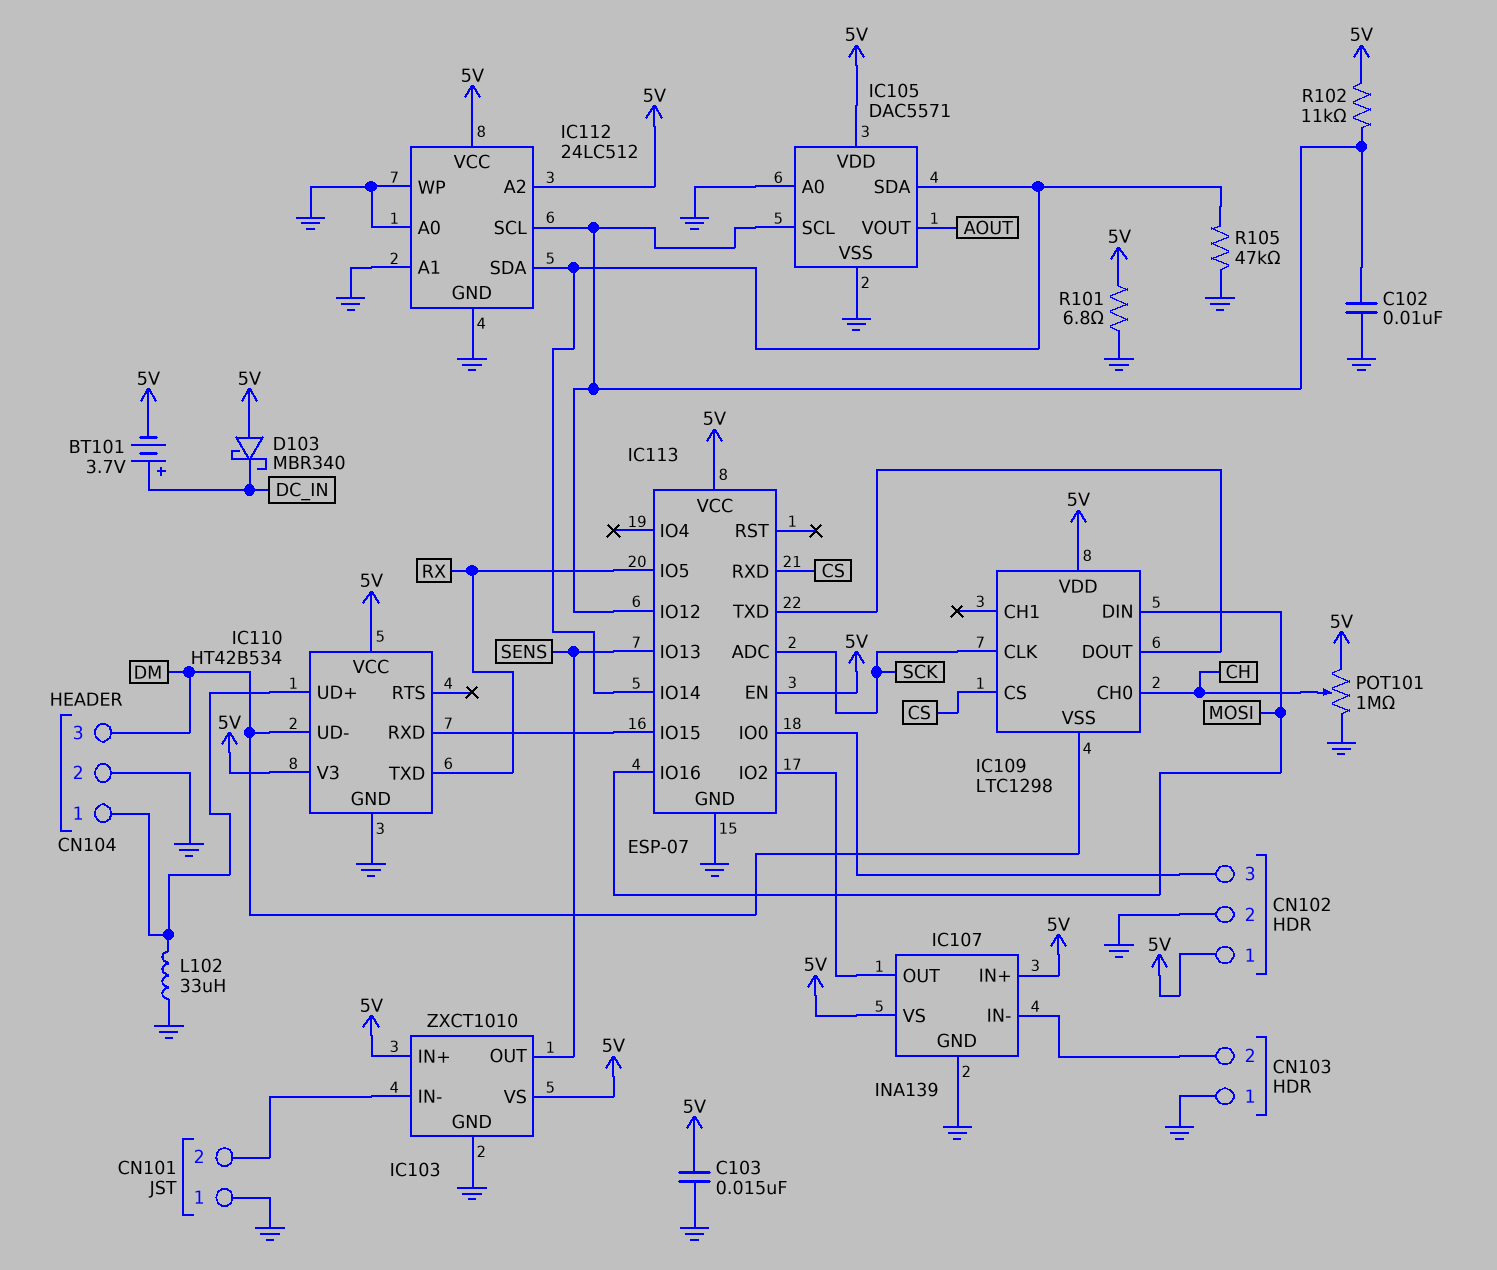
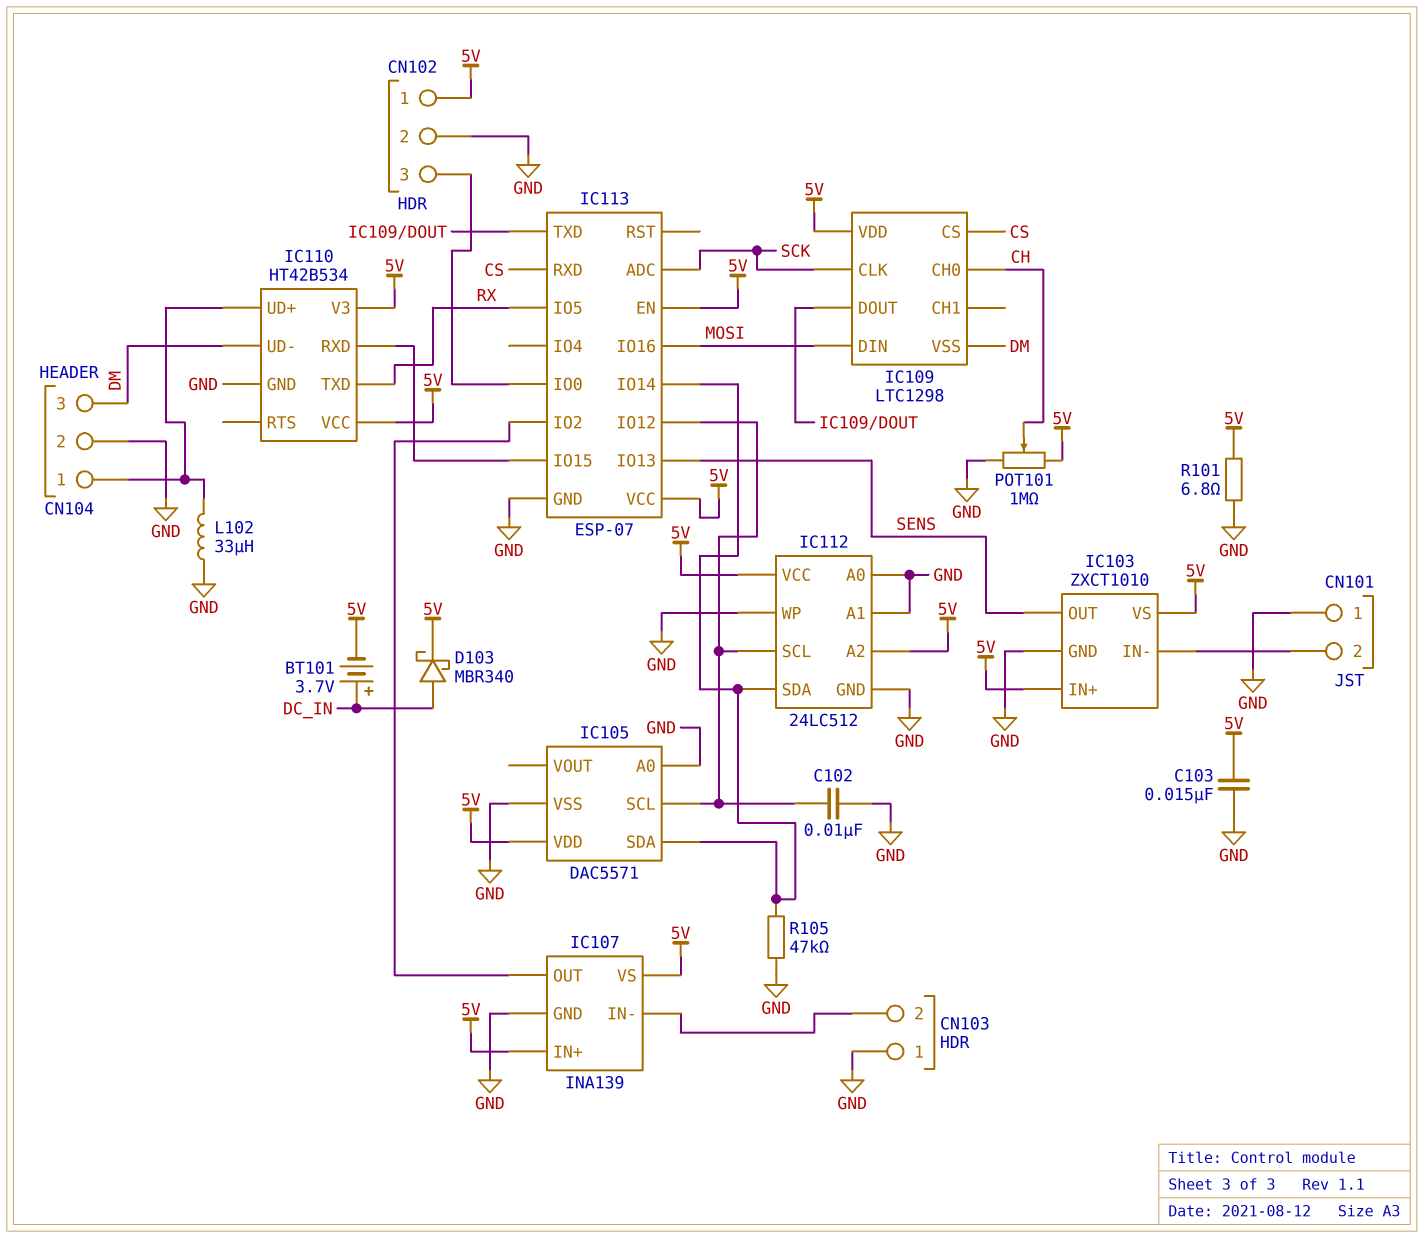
D103: schottky MBR340 (A 5V, K DC_IN) -> schottky MBR340 (A DC_IN, K 5V)
IC105 pin VOUT: AOUT -> none
R102: 11k (5V, IC105/SCL) -> none

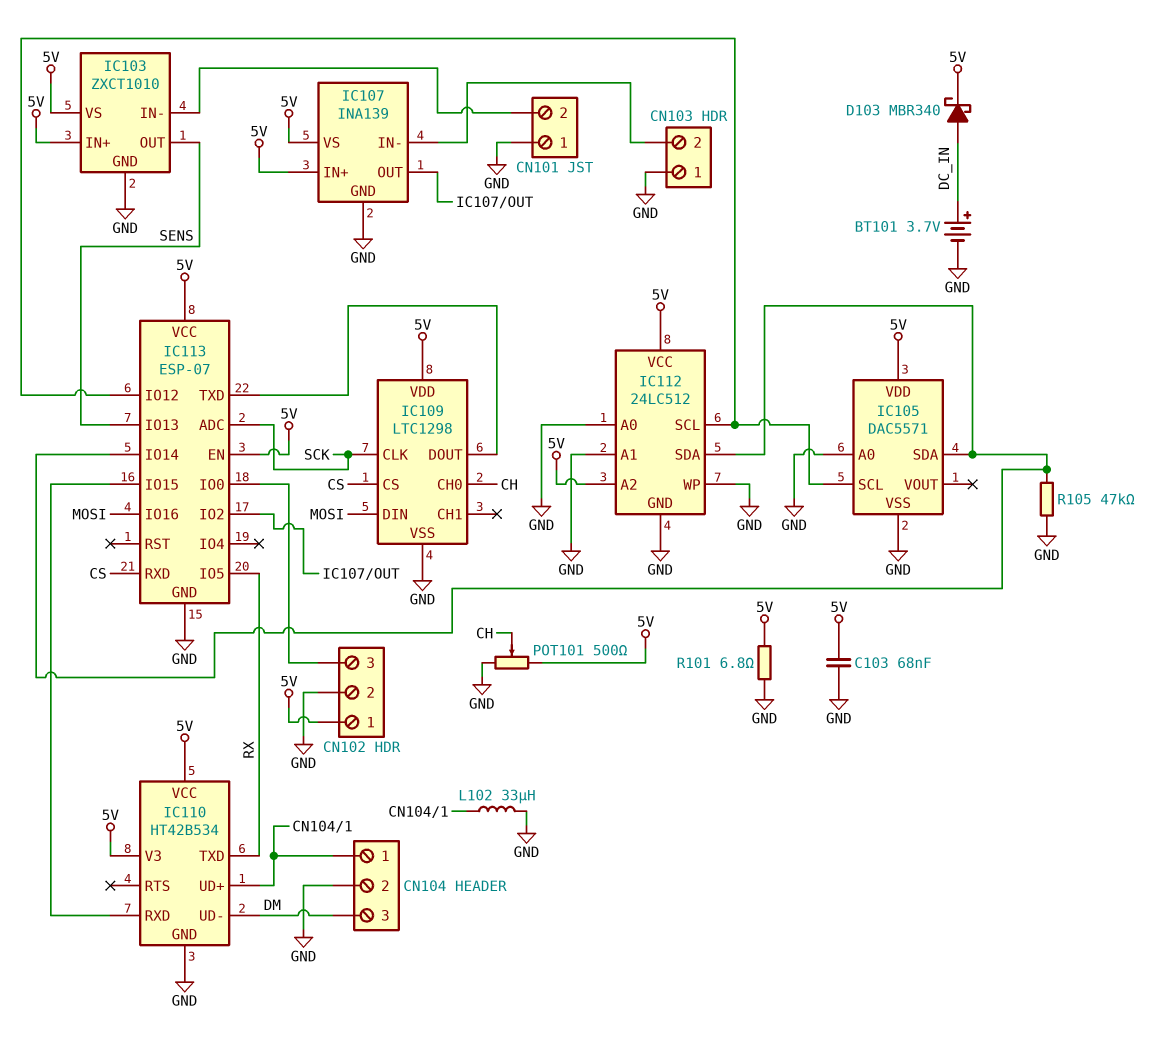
BT101: 3.7V (plus DC_IN, minus 5V) -> 3.7V (plus DC_IN, minus GND)
C102: 10nF (GND, IC105/SCL) -> none
C103: 15nF (5V, GND) -> 68nF (5V, GND)
IC109 pin VSS: DM -> GND
POT101: 1M (5V, GND, wiper CH) -> 500 (5V, GND, wiper CH)

